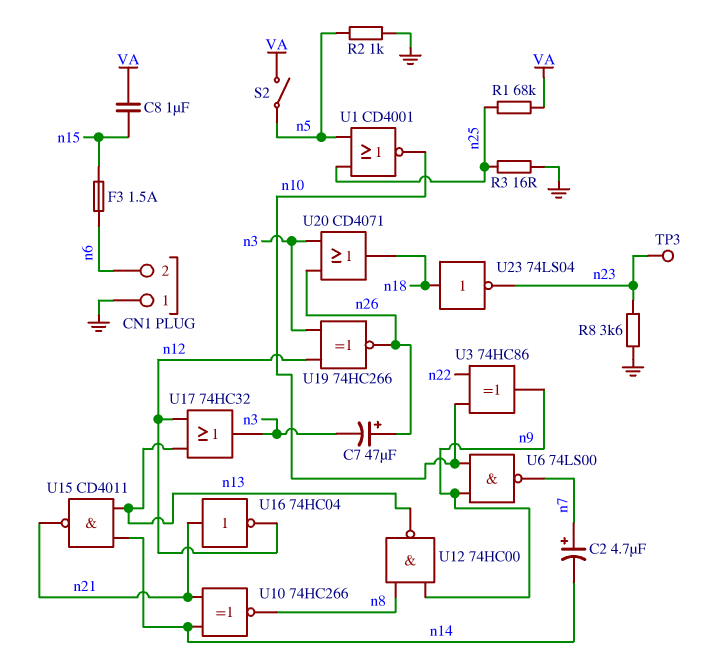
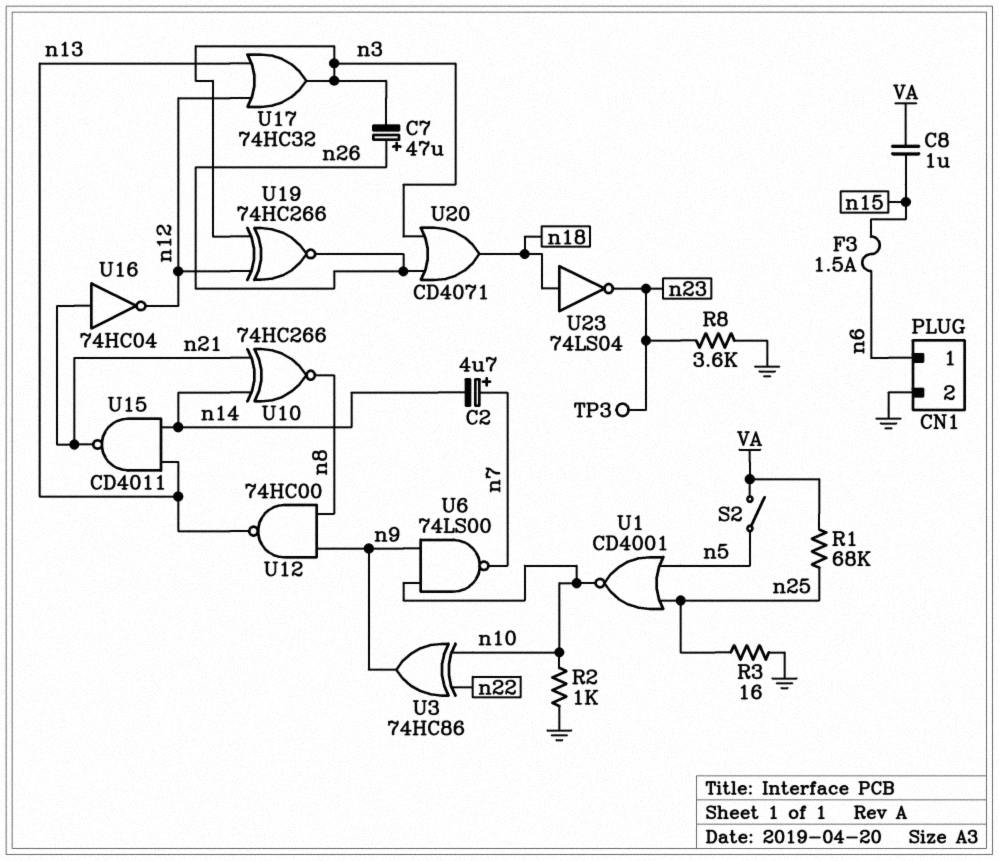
CN1 pin 1: GND -> n6
CN1 pin 2: n6 -> GND
R2: 1k (GND, n5) -> 1k (GND, n10)

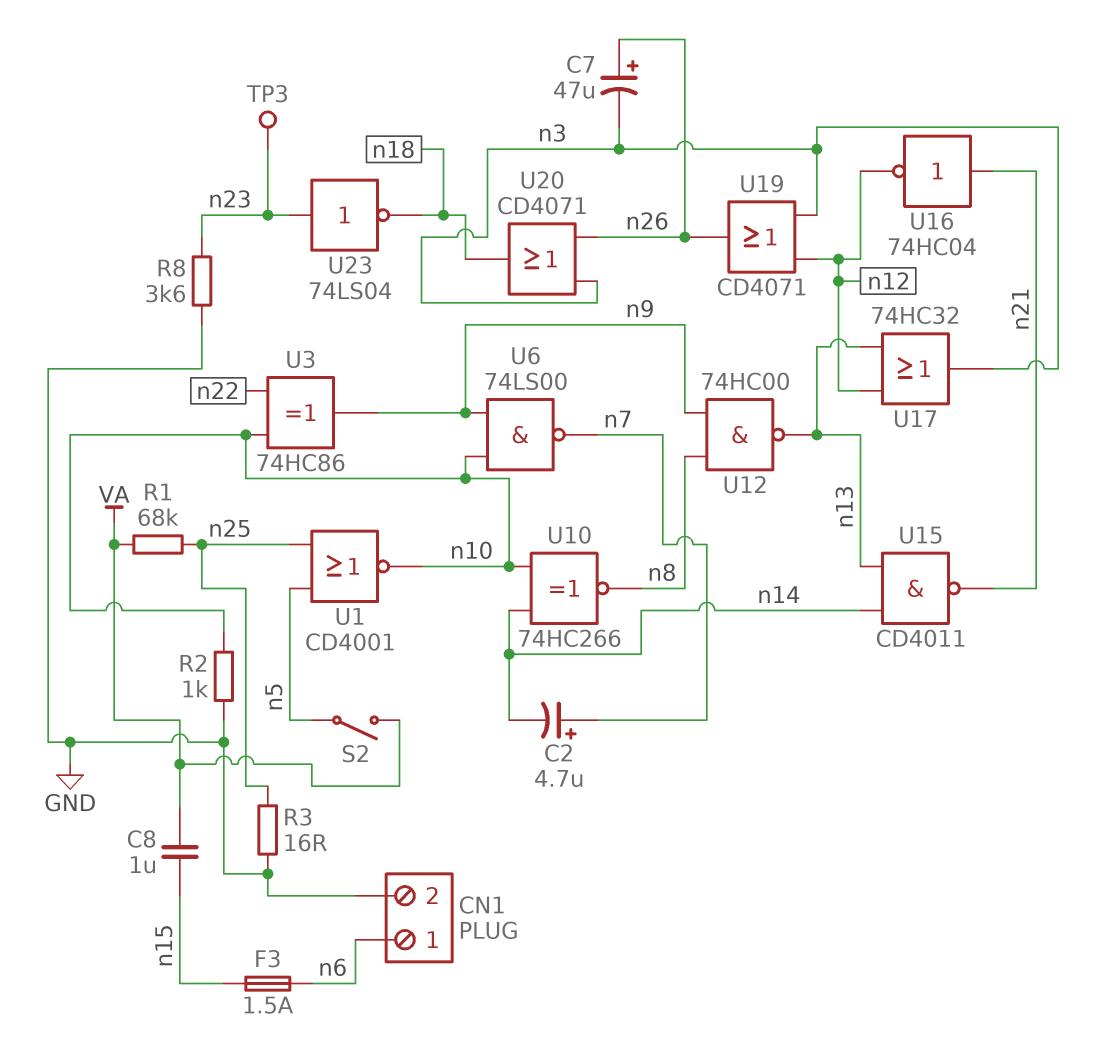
U10: XNOR 74HC266 (in n14, in n21, out n8) -> XNOR 74HC266 (in n10, in n14, out n8)
U19: XNOR 74HC266 (in n3, in n12, out n26) -> OR CD4071 (in n3, in n12, out n26)
U23: NOT 74LS04 (in n18, out n23) -> NOT 74LS04 (in n23, out n18)

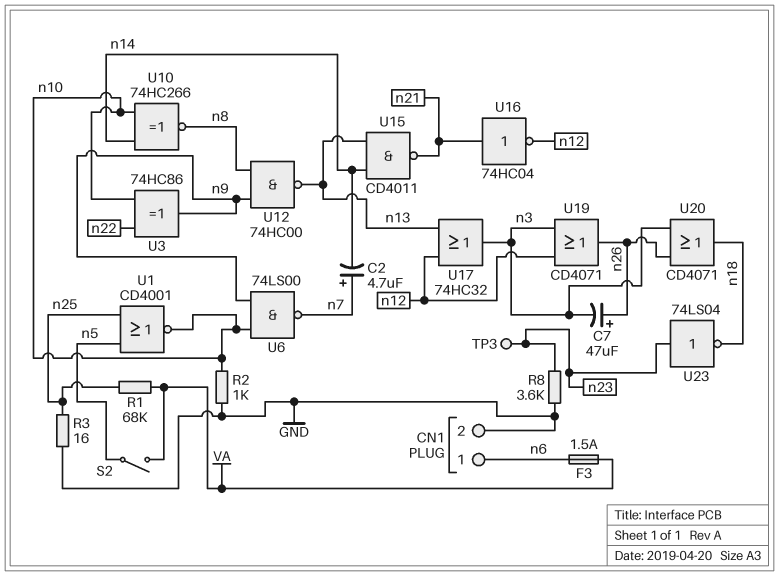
C8: 1uF (VA, n15) -> none
F3: 1.5A (n6, n15) -> 1.5A (VA, n6)

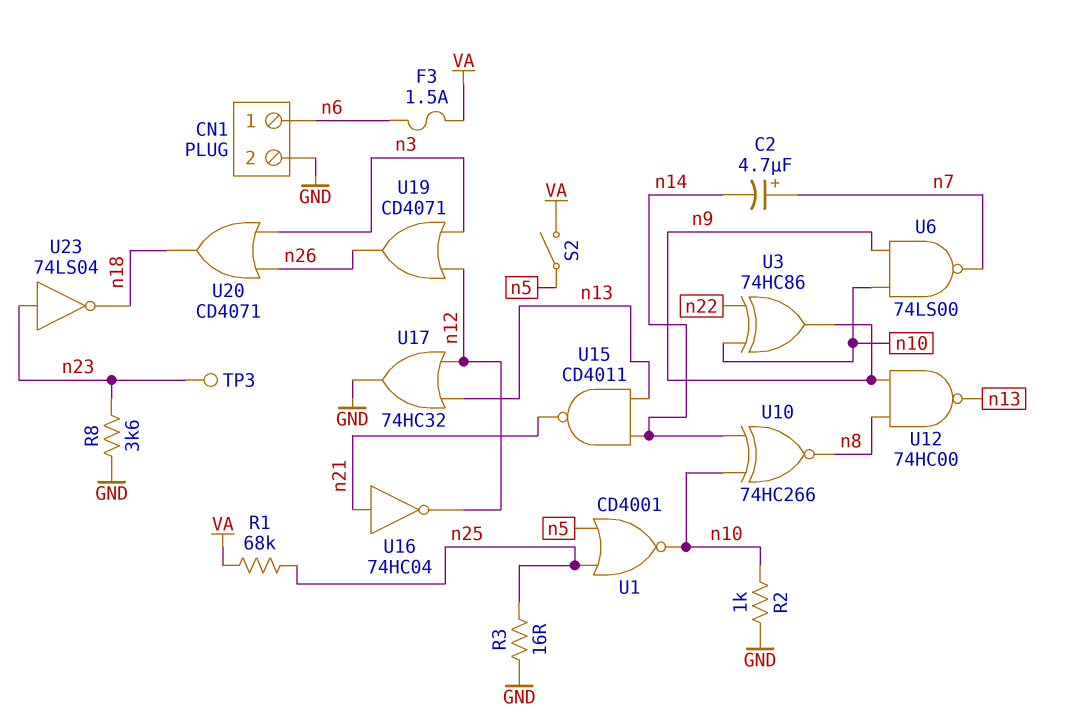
C7: 47uF (plus n26, minus n3) -> none
U17: OR 74HC32 (in n12, in n13, out n3) -> OR 74HC32 (in n12, in n13, out GND)

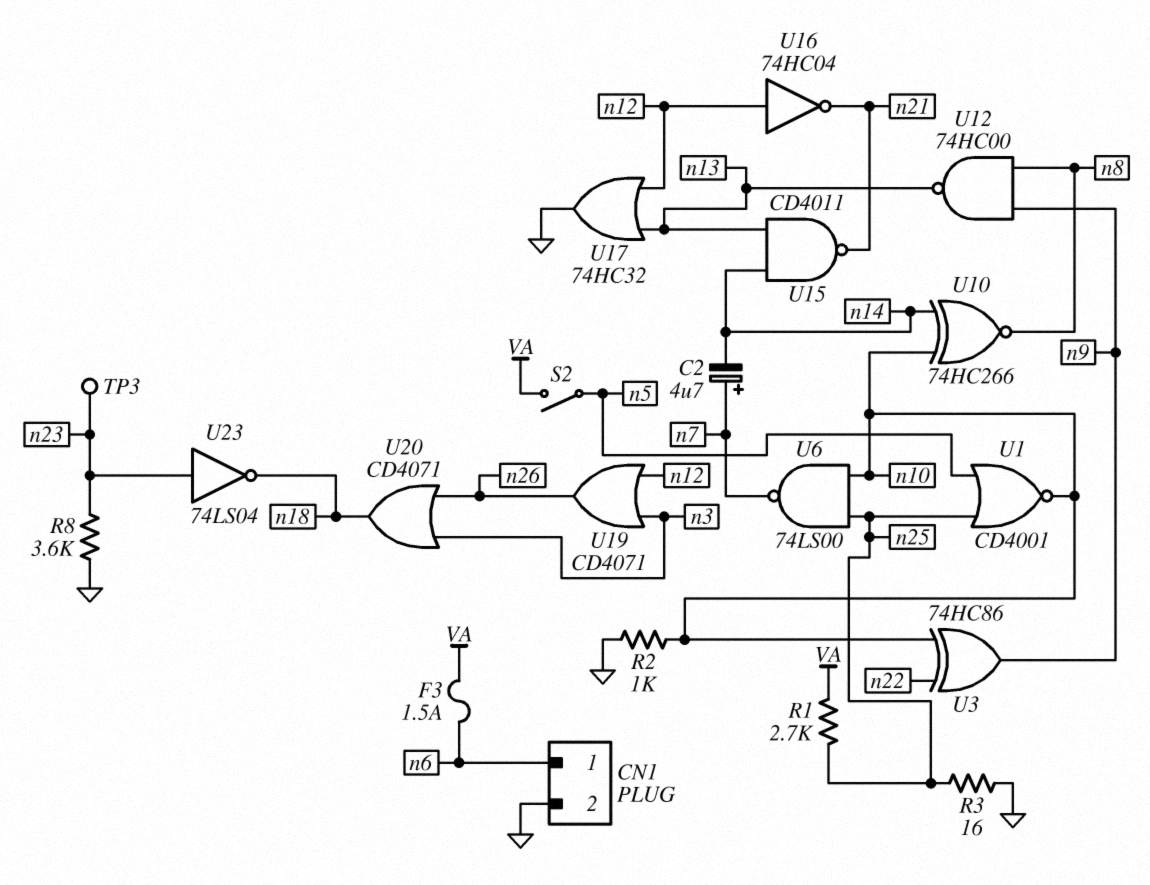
R1: 68k (VA, n25) -> 2.7k (VA, n25)
U6: NAND 74LS00 (in n9, in n10, out n7) -> NAND 74LS00 (in n10, in n25, out n7)
U16: NOT 74HC04 (in n21, out n12) -> NOT 74HC04 (in n12, out n21)

